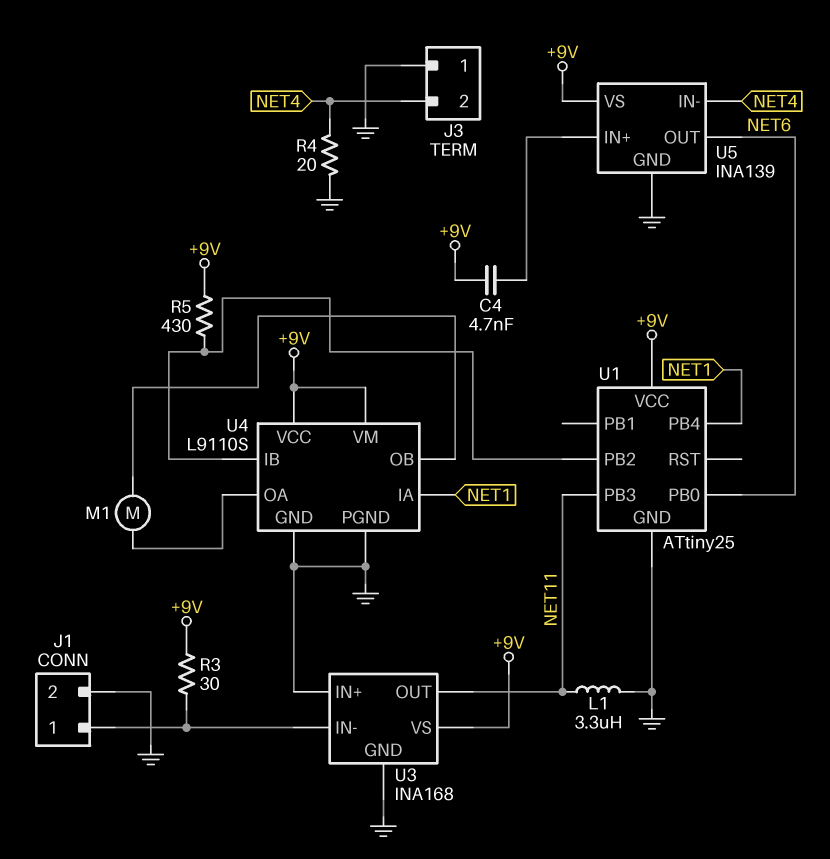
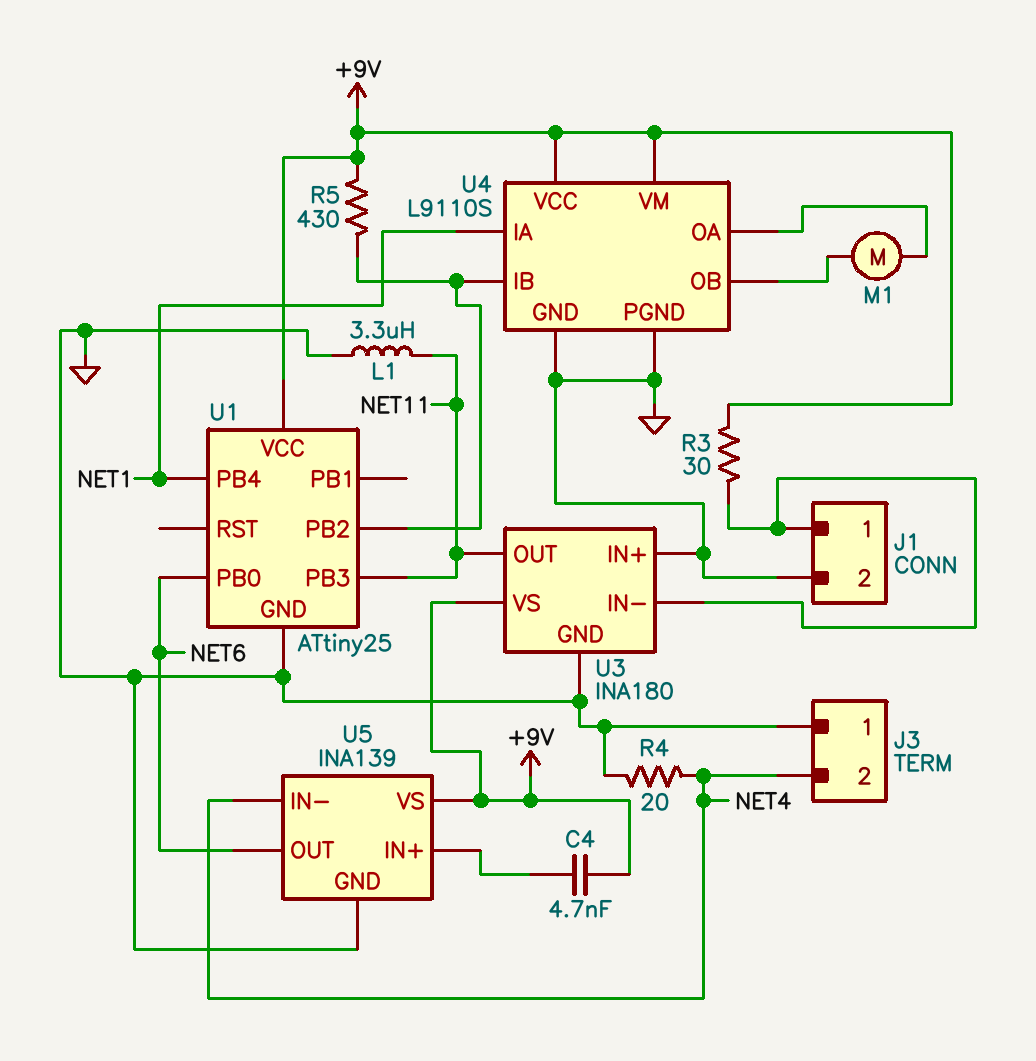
U3: INA168 -> INA180

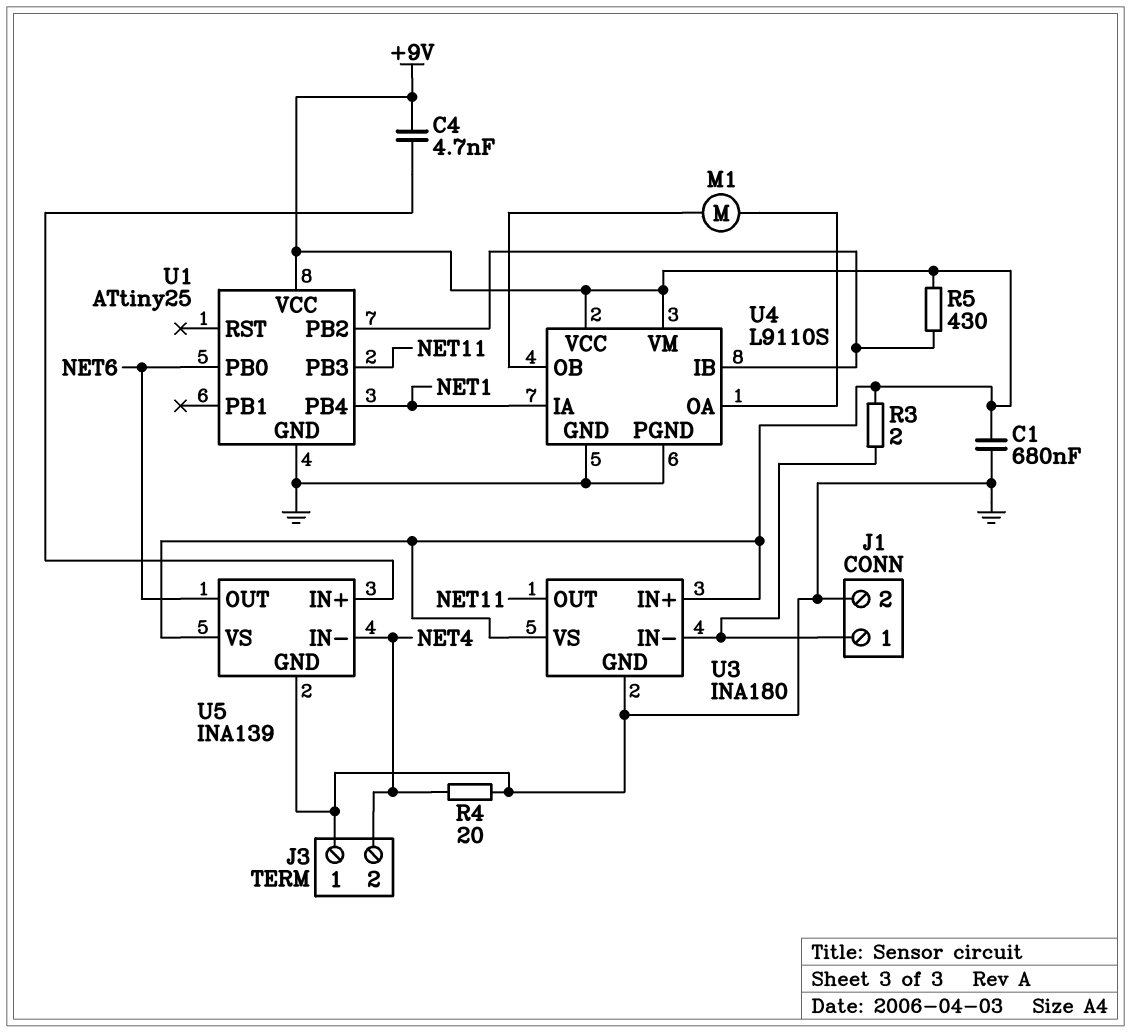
C1: none -> 680nF (+9V, GND)
L1: 3.3uH (GND, NET11) -> none
R3: 30 (+9V, J1/1) -> 2 (+9V, J1/1)
U3 pin IN+: GND -> +9V

